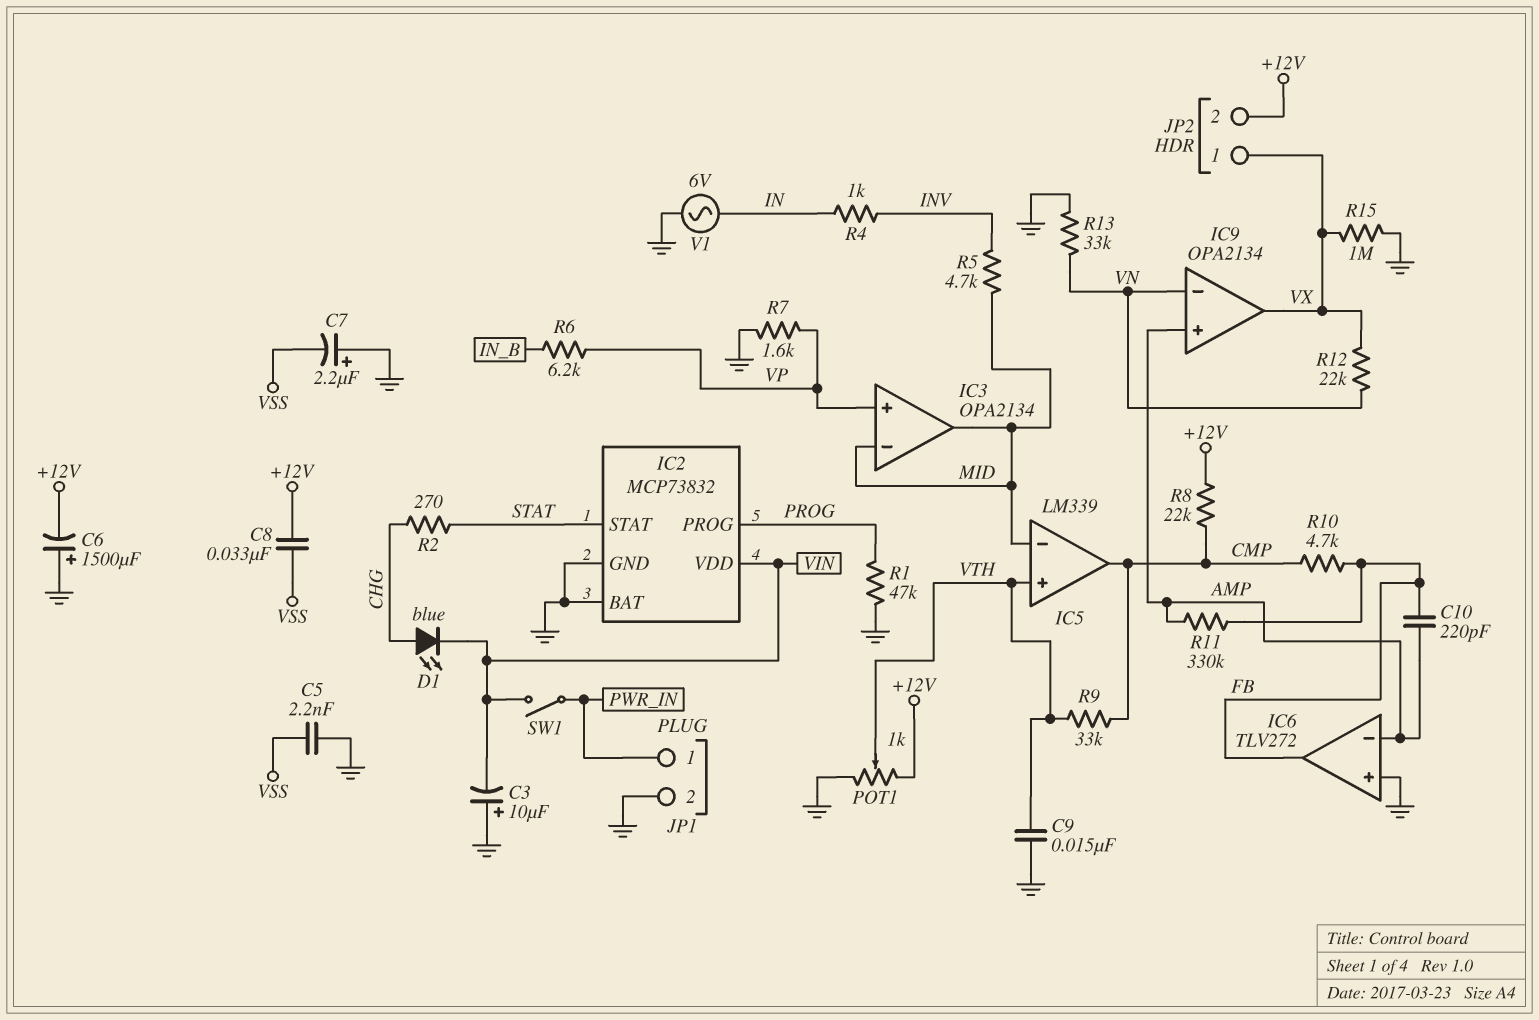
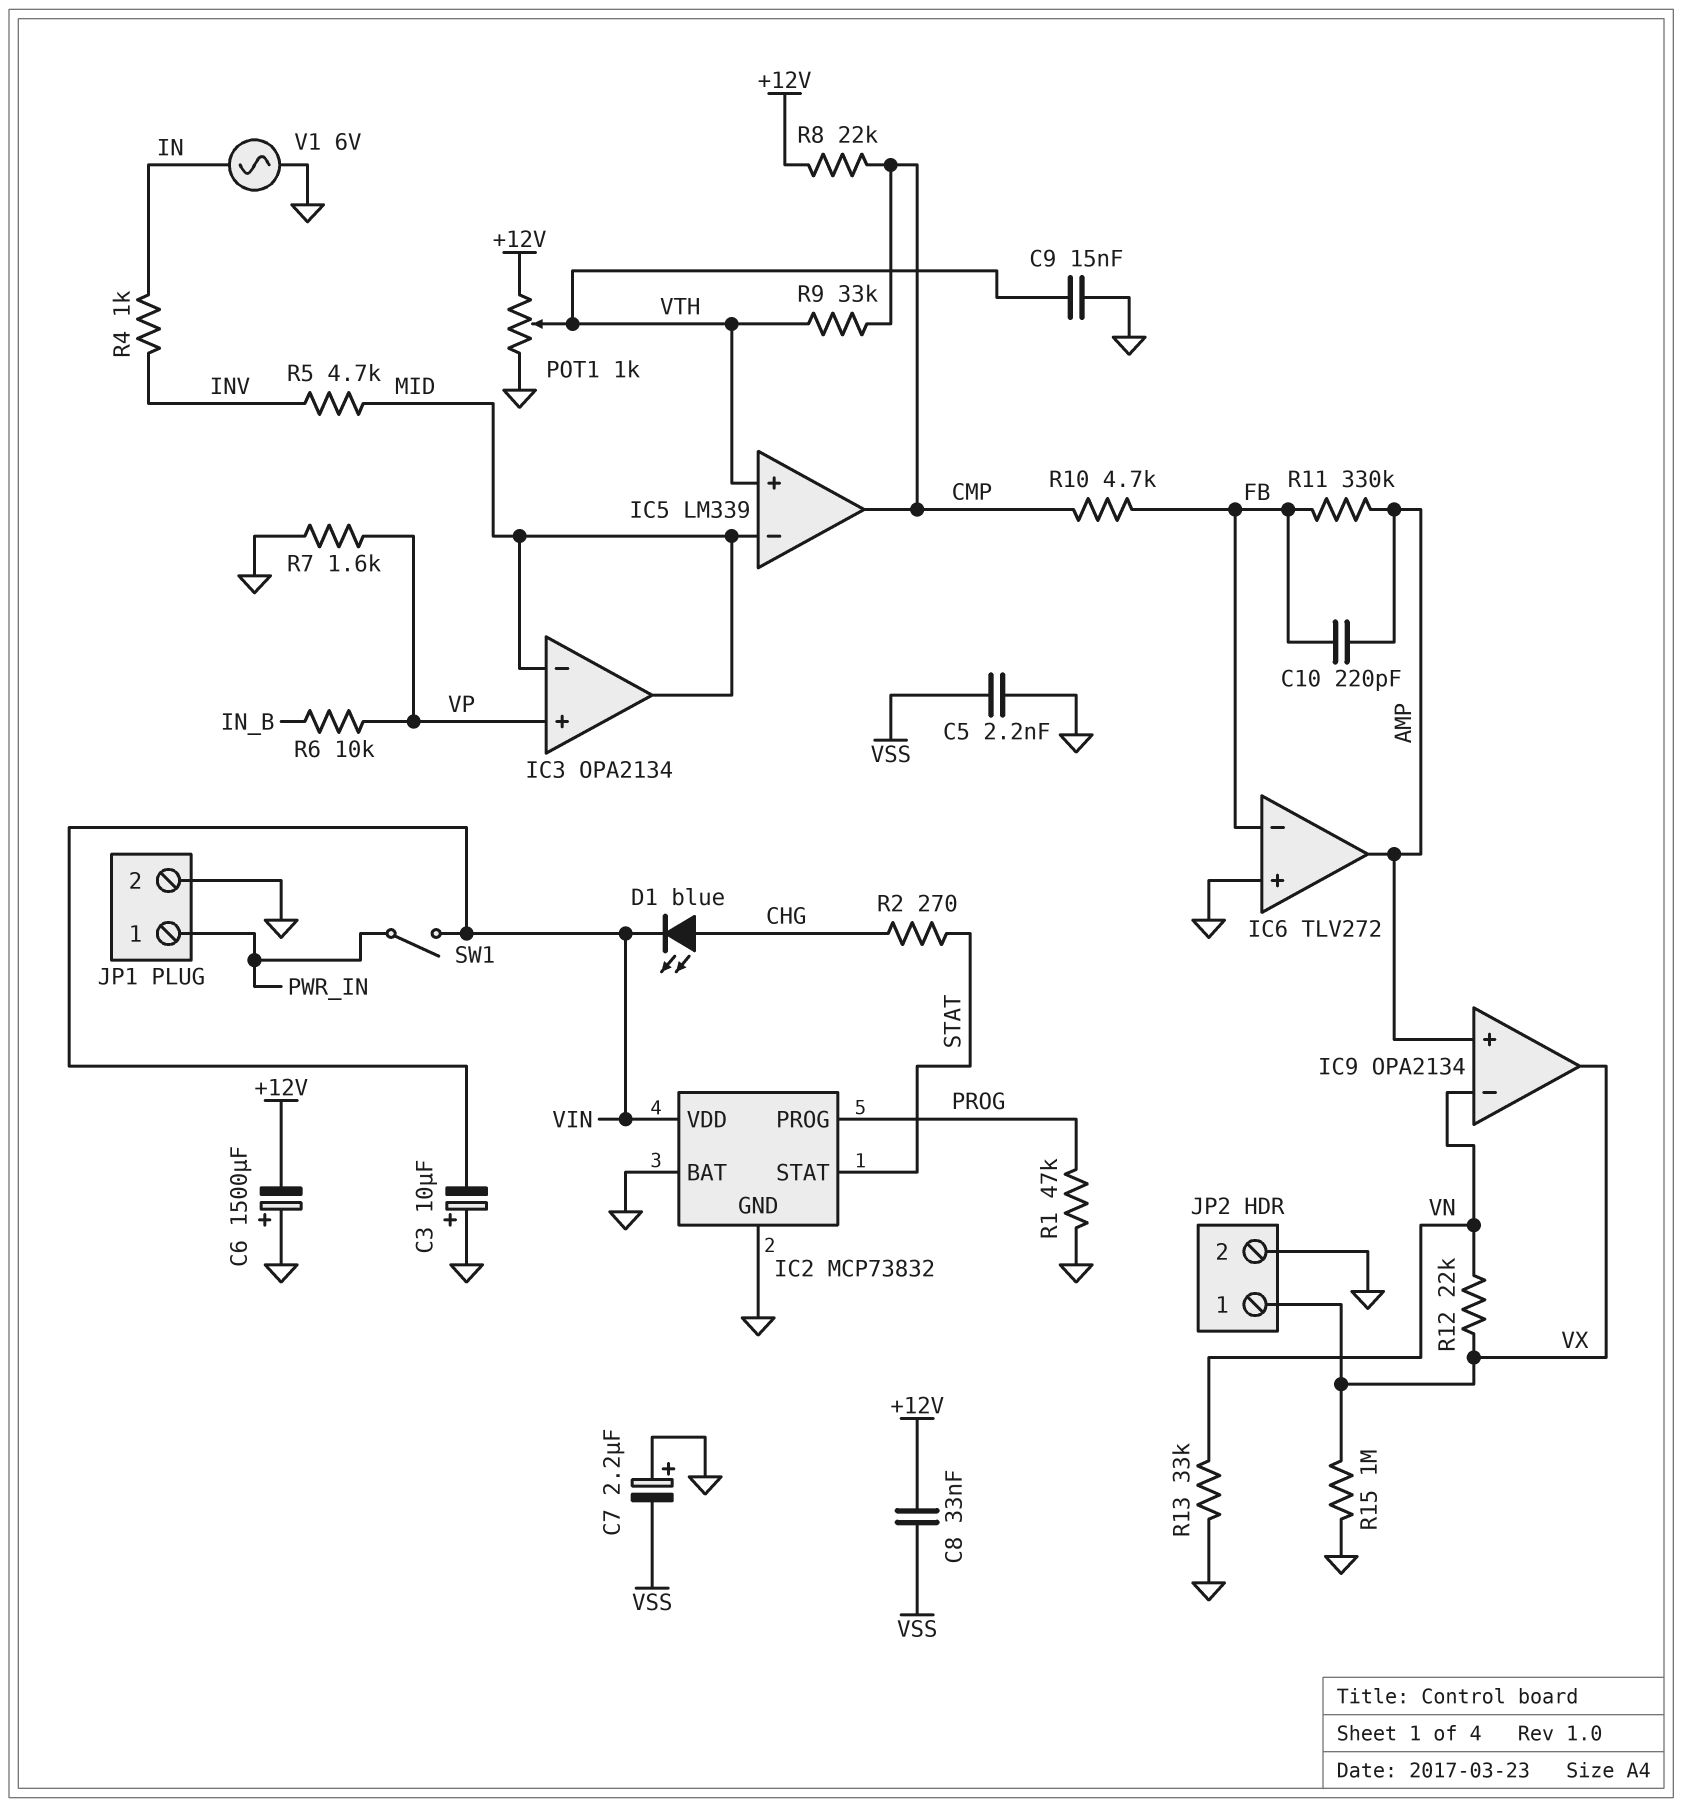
IC6 pin in-: AMP -> FB
IC6 pin out: FB -> AMP
JP2 pin 2: +12V -> GND
R6: 6.2k (IN_B, VP) -> 10k (IN_B, VP)

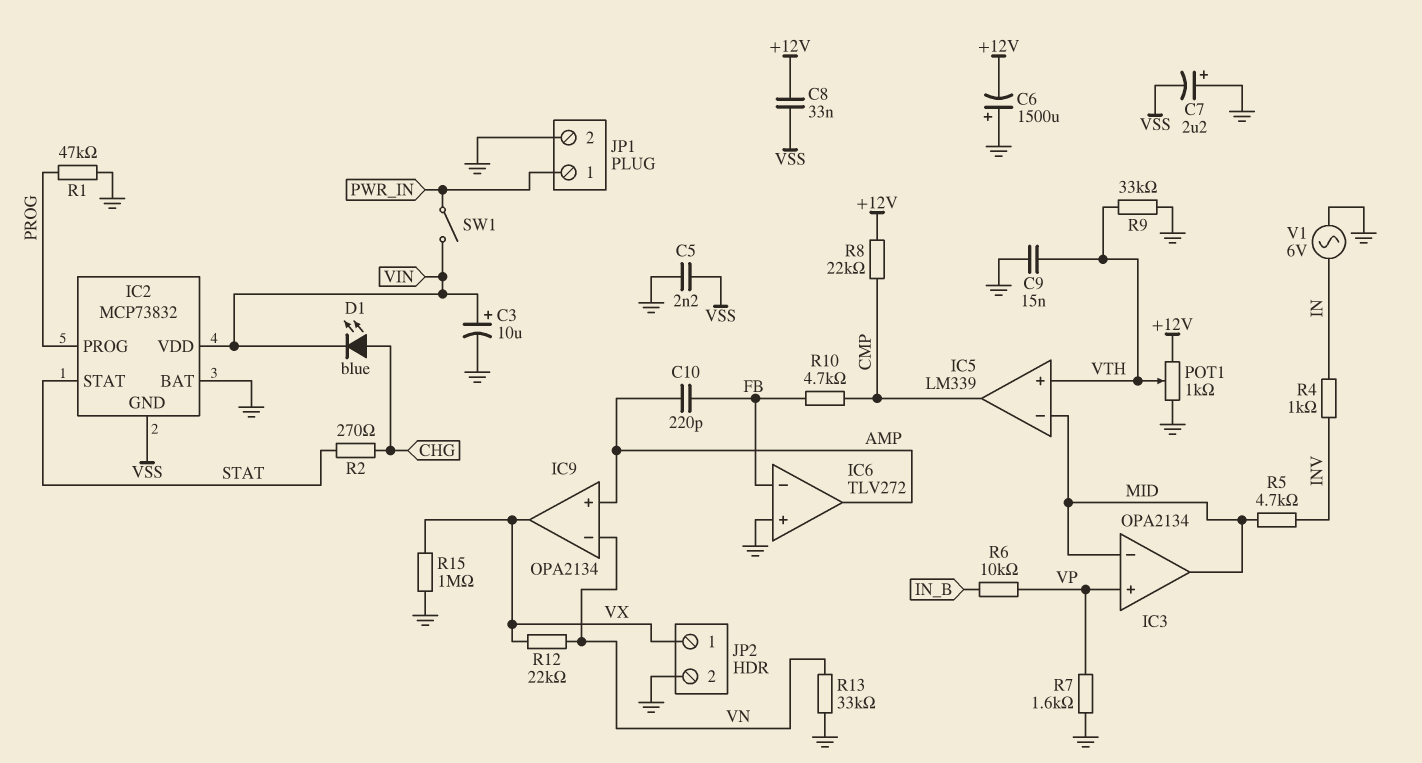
C3: 10uF (plus GND, minus VIN) -> 10uF (plus VIN, minus GND)
IC2 pin GND: GND -> VSS
R9: 33k (CMP, VTH) -> 33k (GND, VTH)
R11: 330k (AMP, FB) -> none

